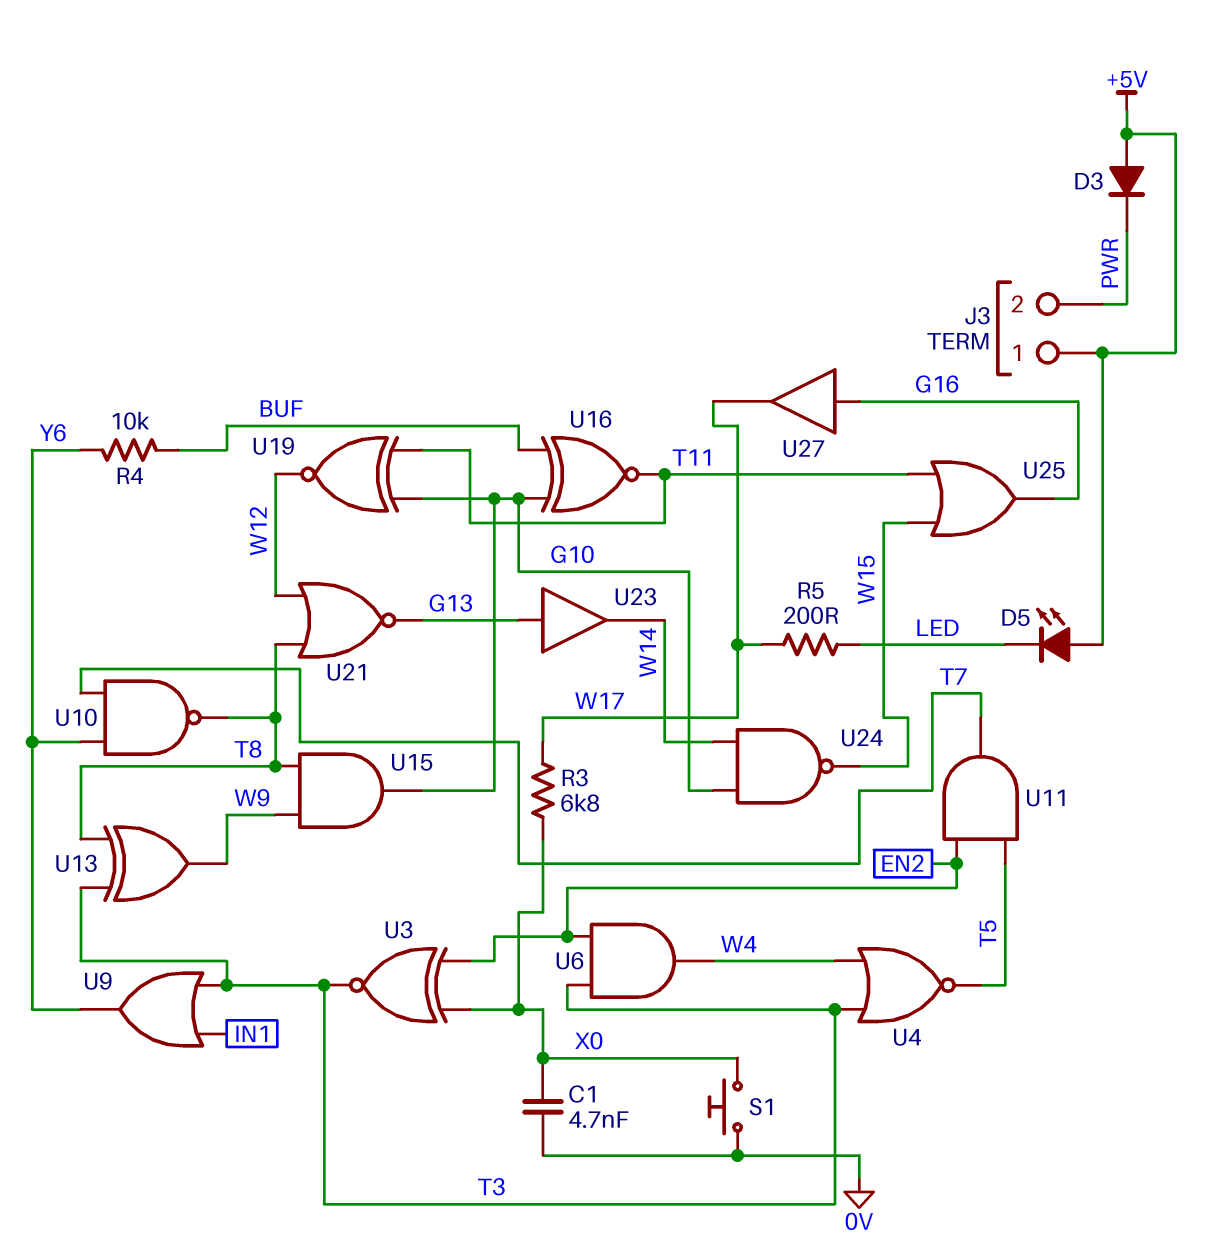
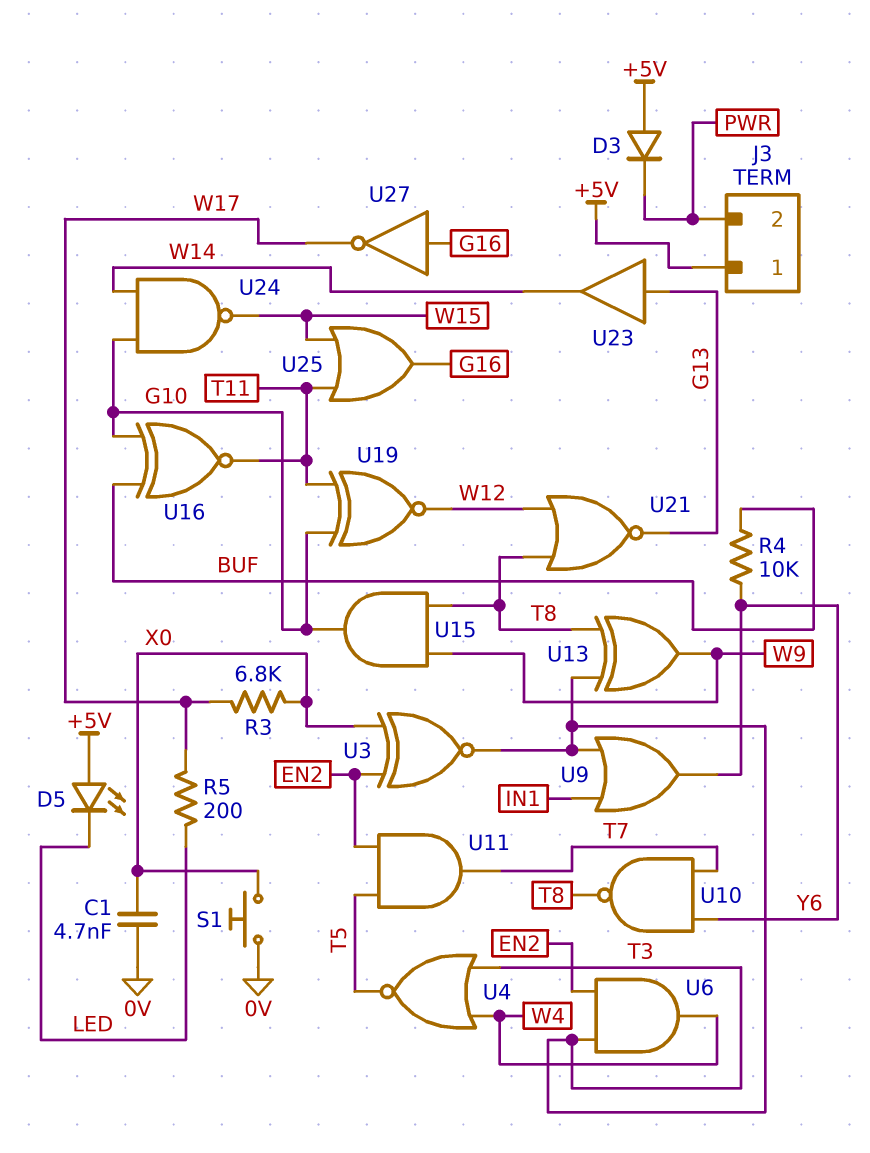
U27: buffer (in G16, out W17) -> NOT (in G16, out W17)

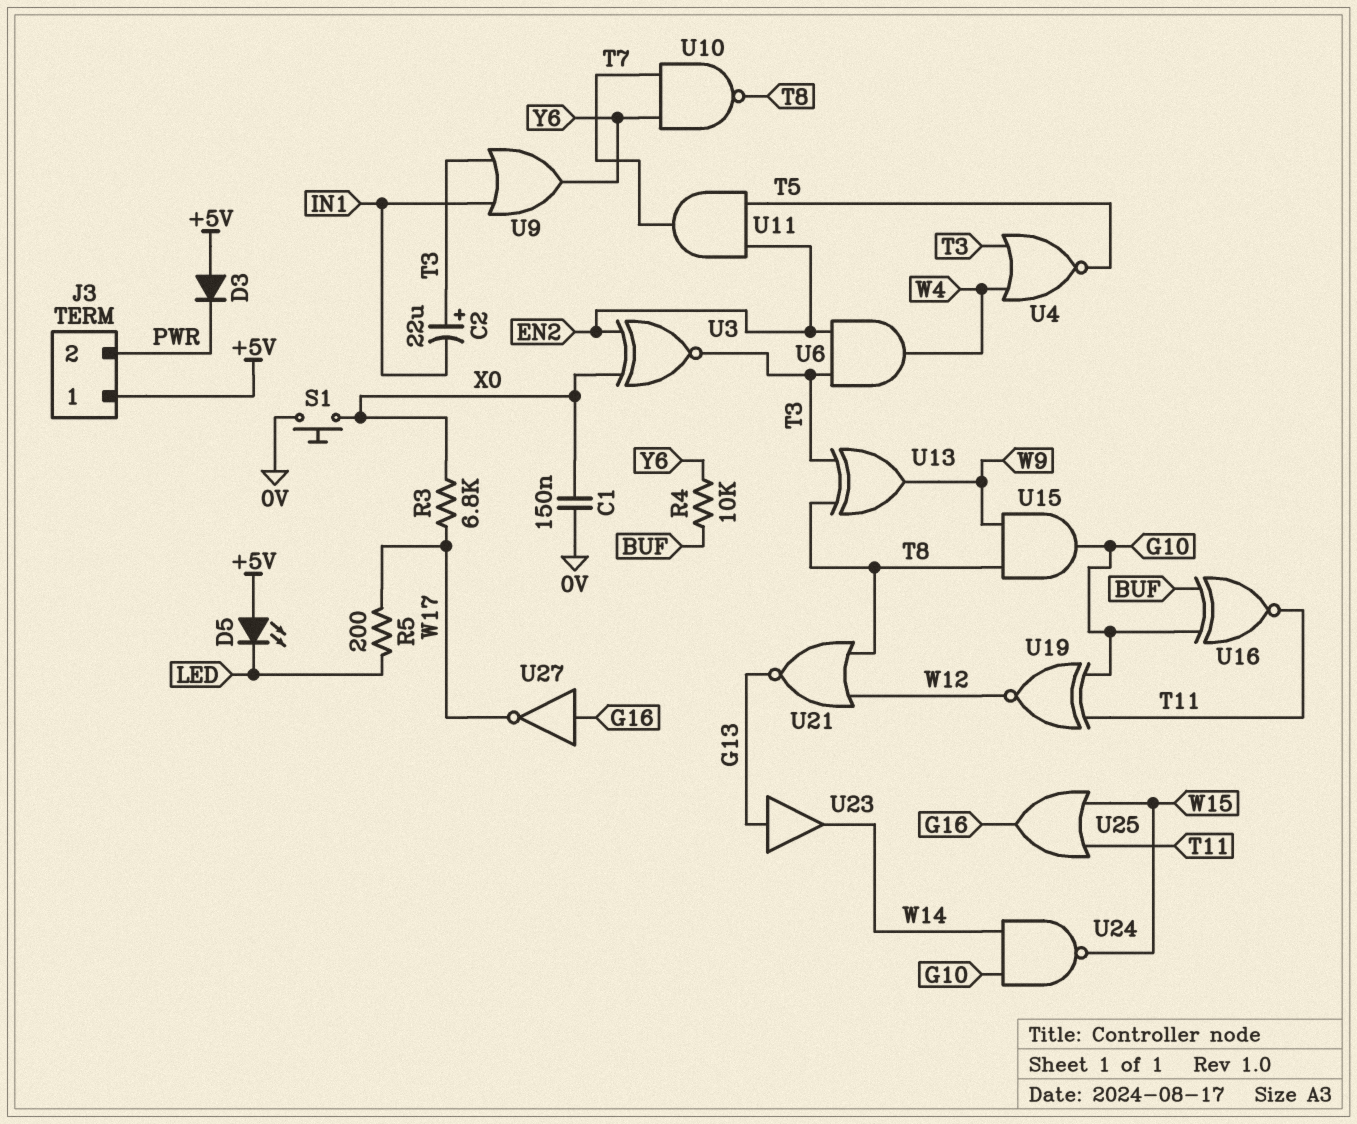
C1: 4.7nF (0V, X0) -> 150nF (0V, X0)
C2: none -> 22uF (plus T3, minus IN1)

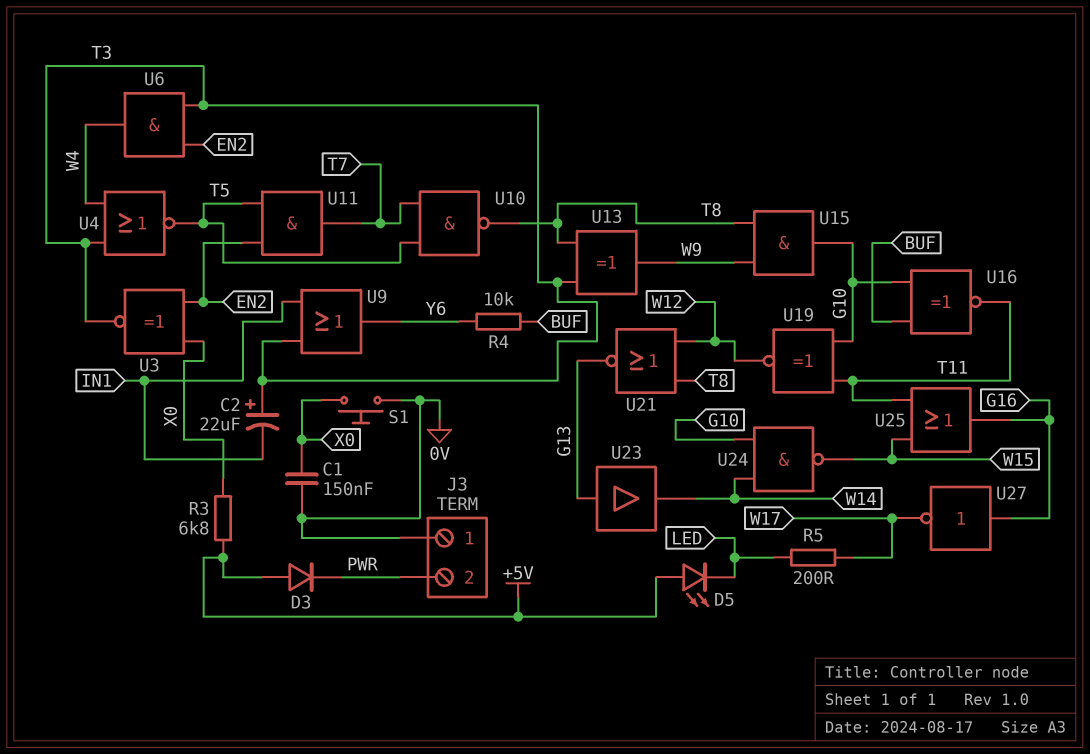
J3 pin 1: +5V -> 0V
R3: 6.8k (W17, X0) -> 6.8k (+5V, X0)
U10: NAND (in T7, in Y6, out T8) -> NAND (in T5, in T7, out T8)

